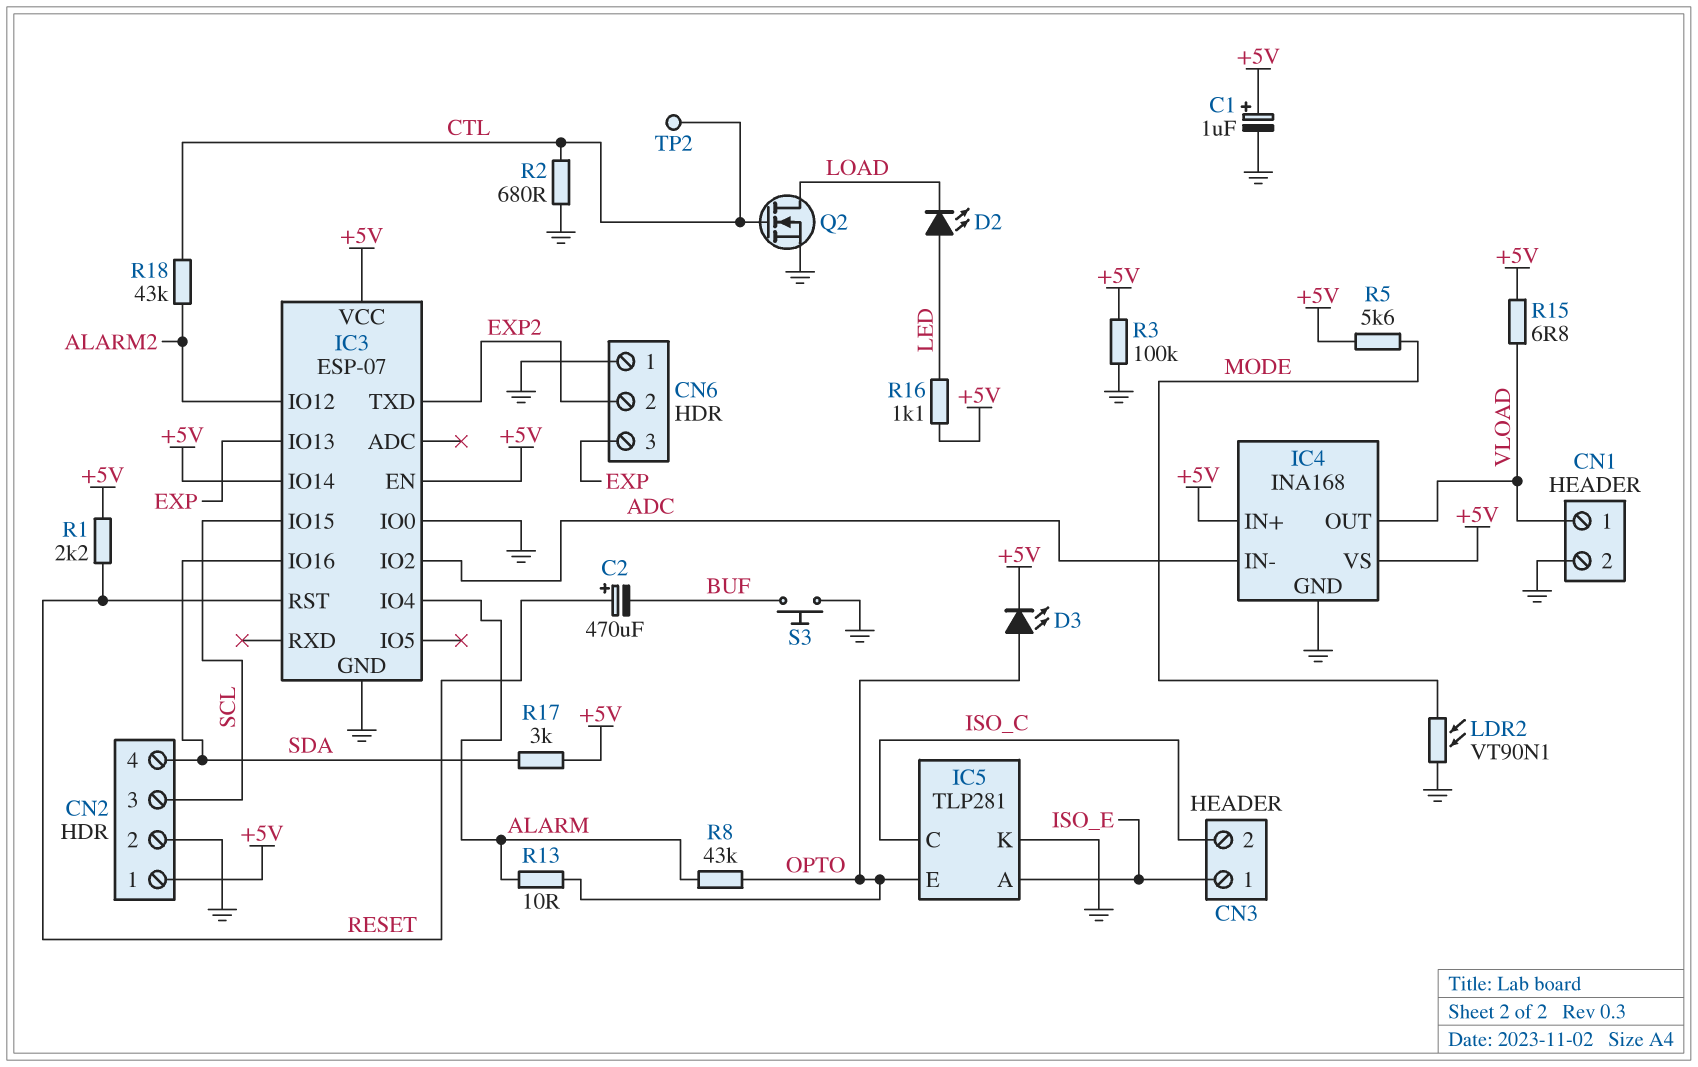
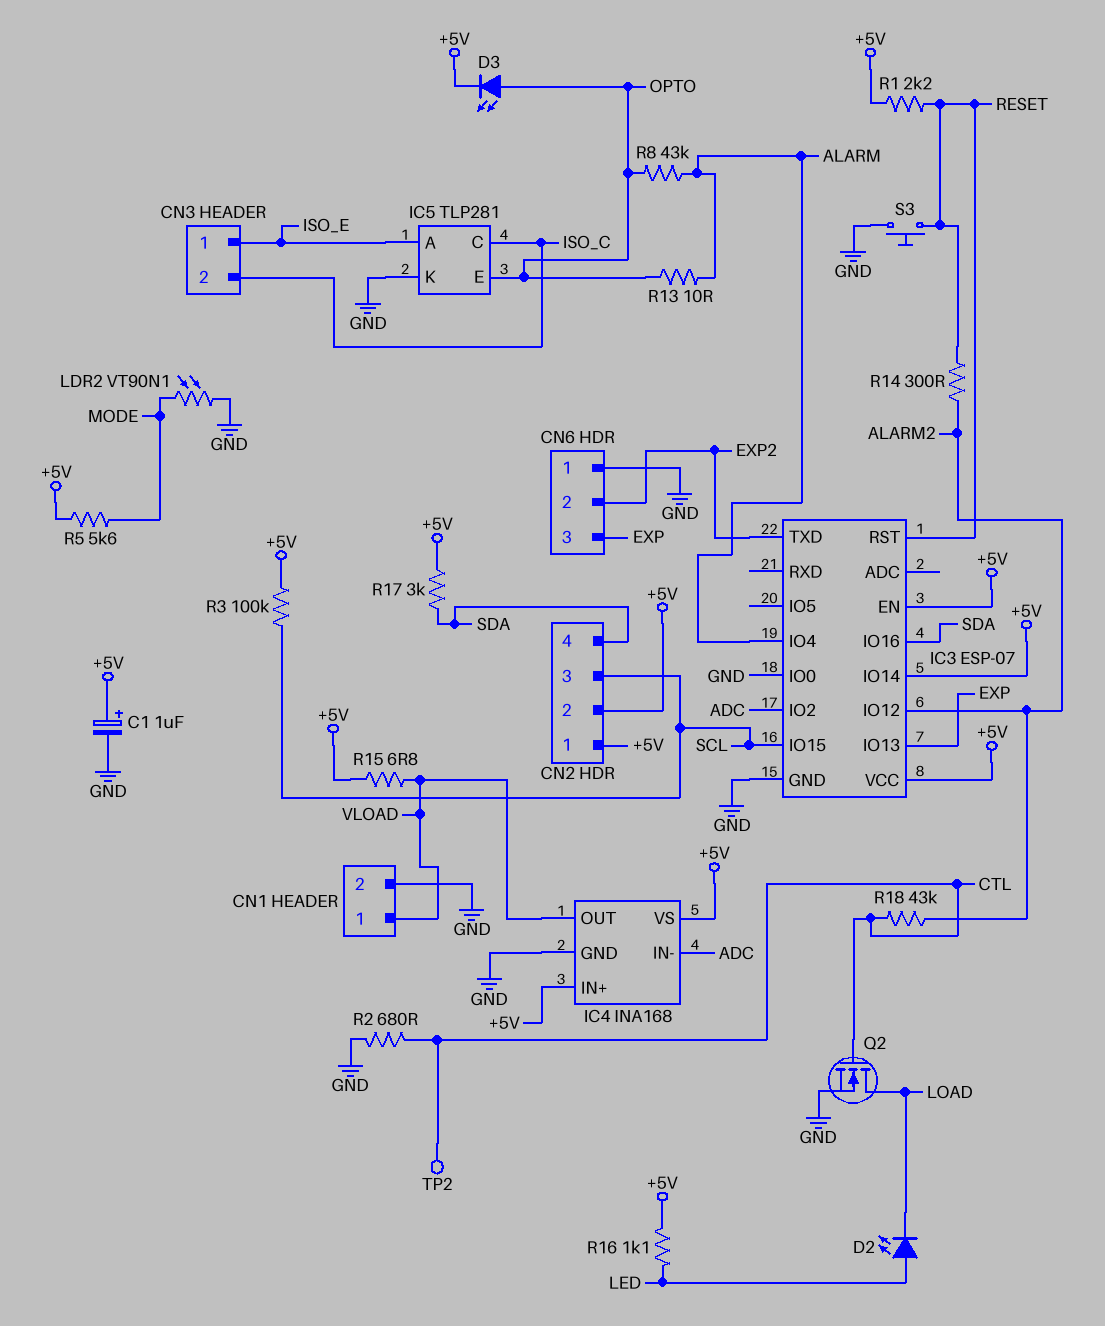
C2: 470uF (plus RESET, minus BUF) -> none
CN2 pin 2: GND -> +5V
R3: 100k (+5V, GND) -> 100k (+5V, SCL)
R14: none -> 300 (ALARM2, RESET)
S3: button (BUF, GND) -> button (GND, RESET)

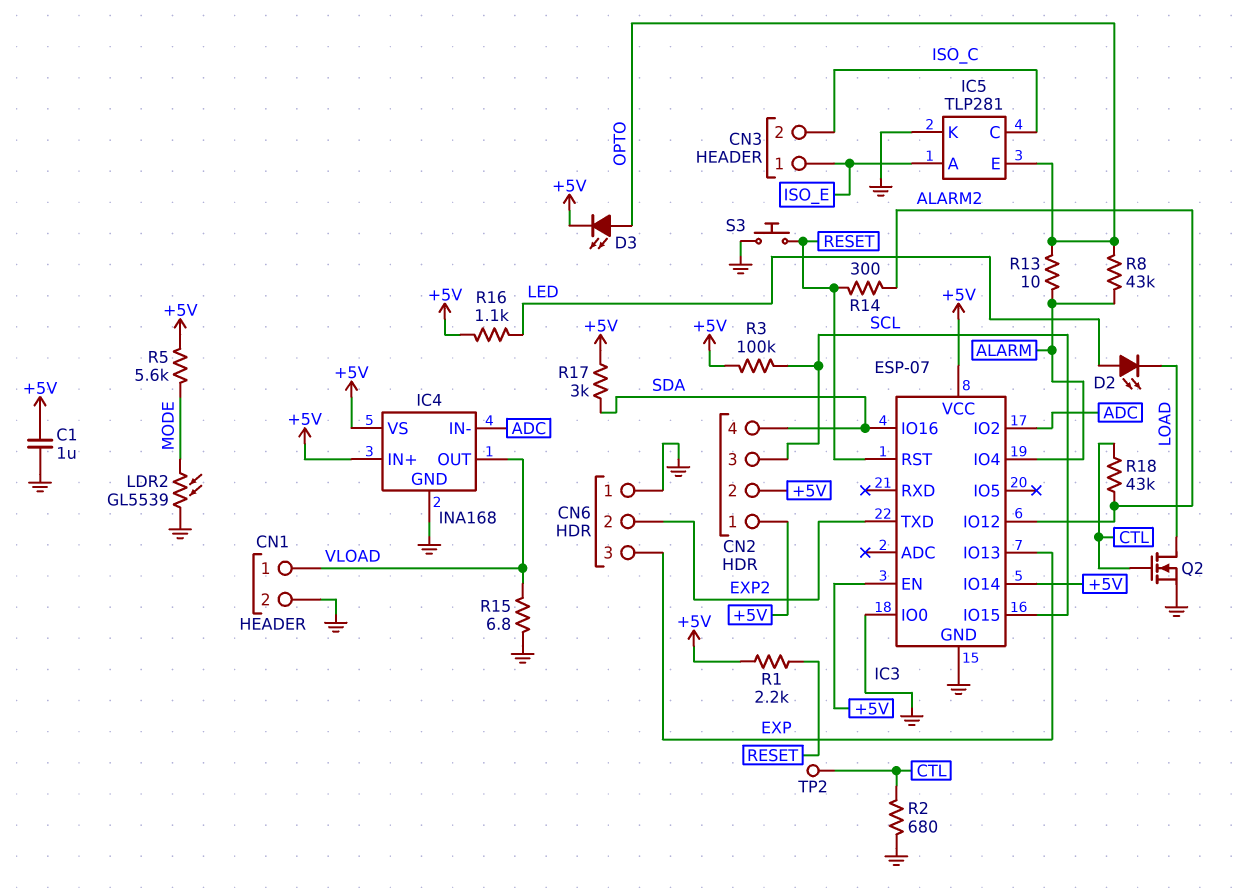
C1: 1uF (plus +5V, minus GND) -> 1uF (+5V, GND)
LDR2: VT90N1 (GND, MODE) -> GL5539 (GND, MODE)
R15: 6.8 (+5V, VLOAD) -> 6.8 (GND, VLOAD)

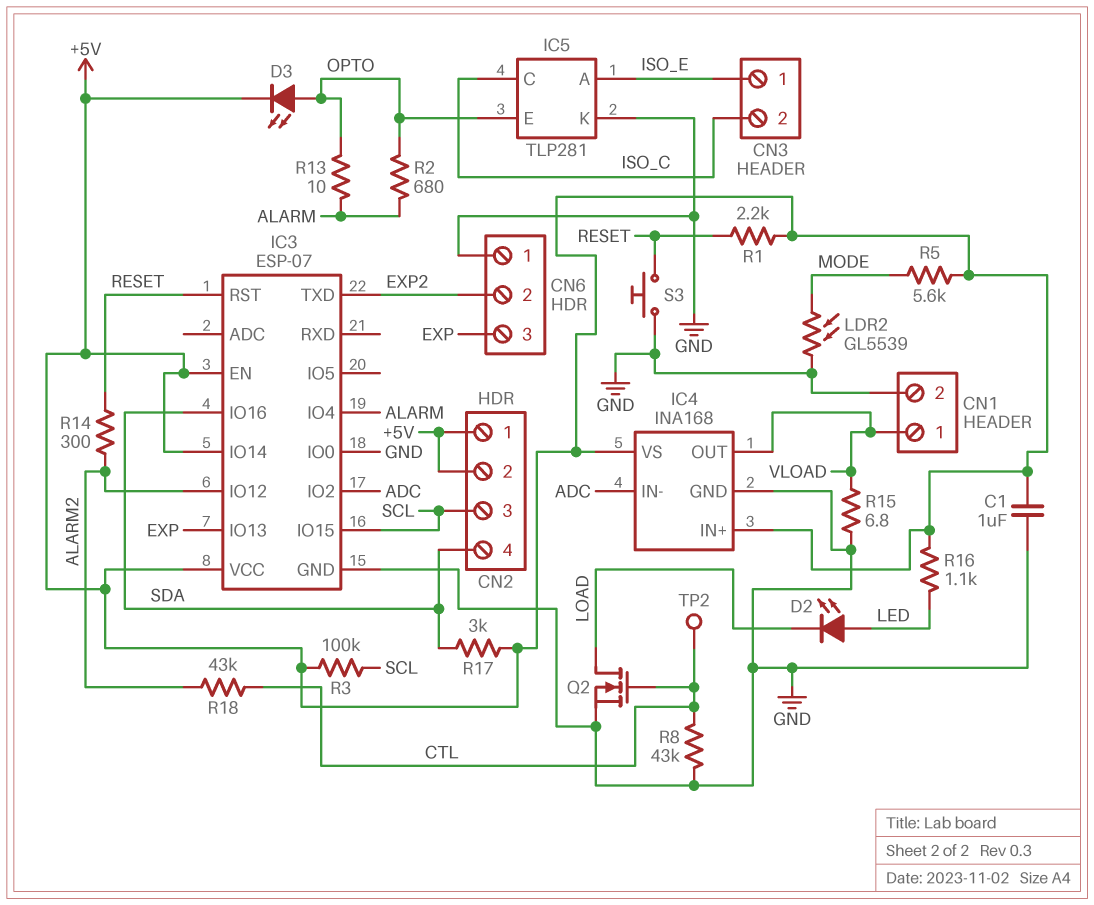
R2: 680 (CTL, GND) -> 680 (ALARM, OPTO)
R8: 43k (ALARM, OPTO) -> 43k (CTL, GND)

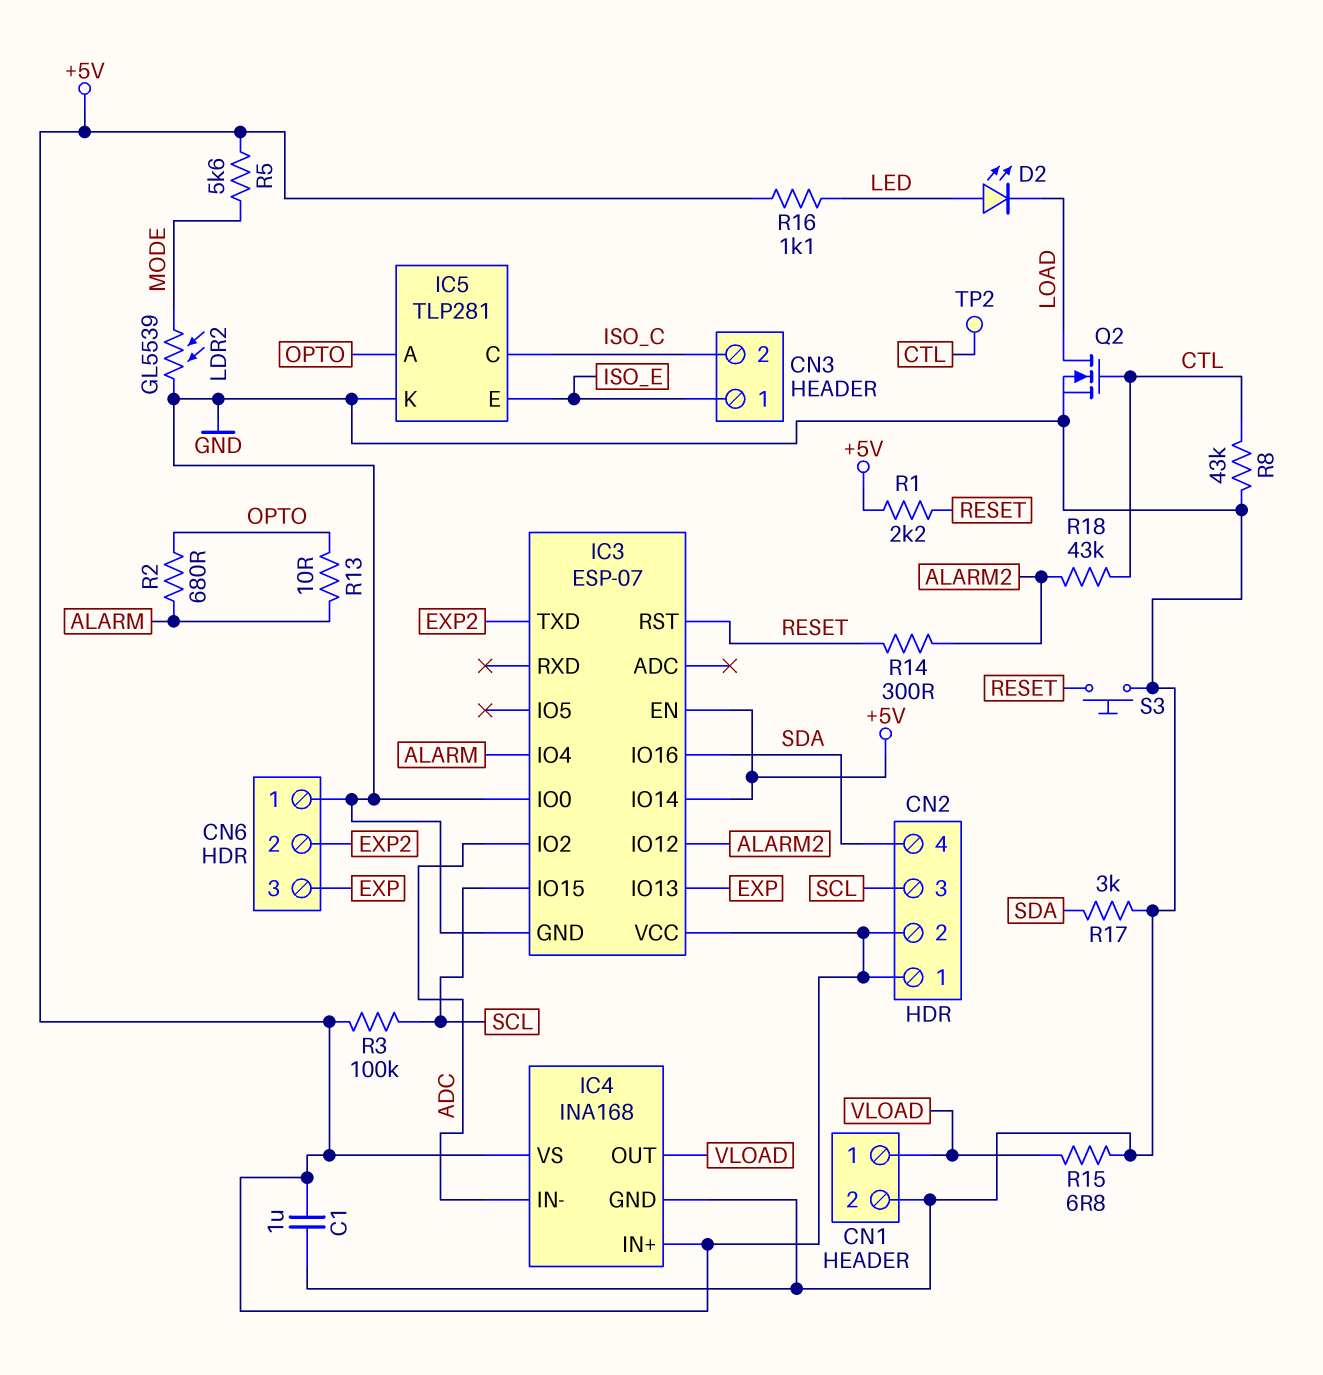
D3: LED (A OPTO, K +5V) -> none
IC5 pin A: ISO_E -> OPTO
IC5 pin E: OPTO -> ISO_E
R17: 3k (+5V, SDA) -> 3k (GND, SDA)

